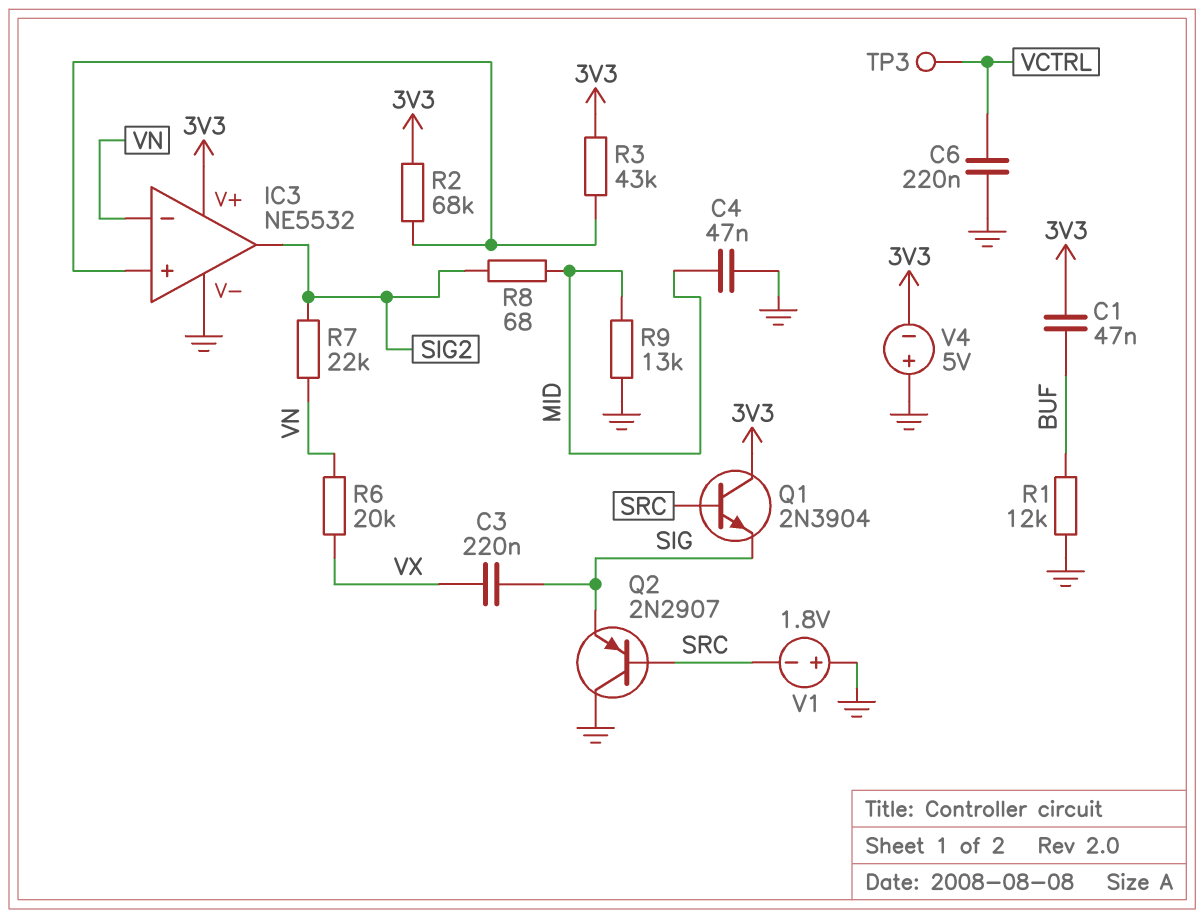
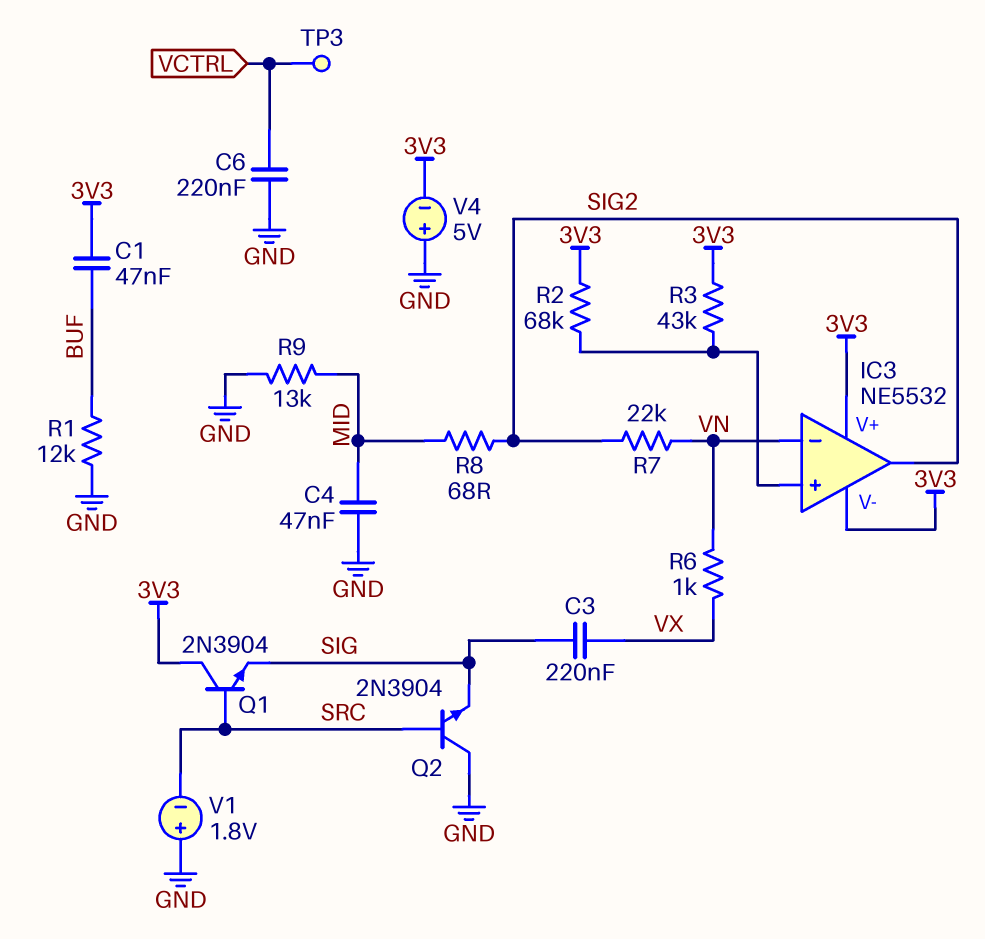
IC3 pin V-: GND -> 3V3
Q2: PNP 2N2907 (B SRC, C GND, E SIG) -> NPN 2N3904 (B SRC, C GND, E SIG)
R6: 20k (VN, VX) -> 1k (VN, VX)

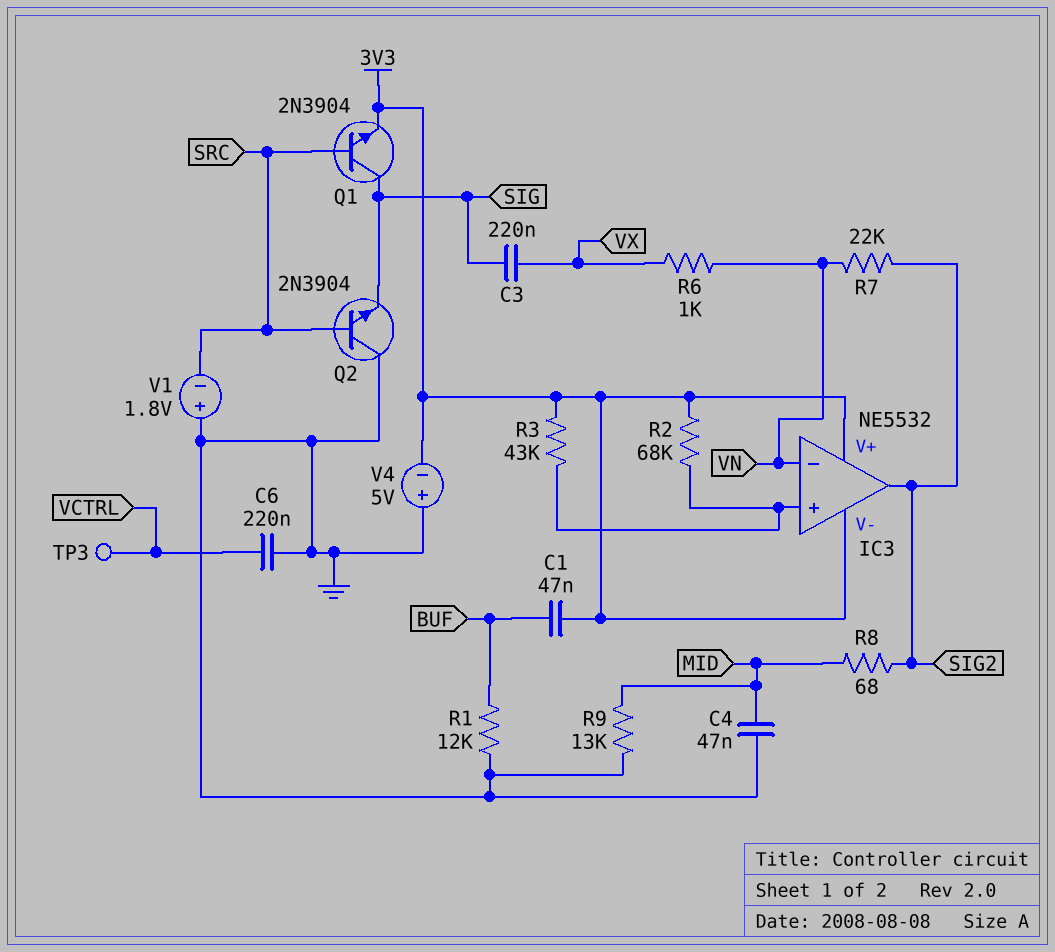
Q1: NPN 2N3904 (B SRC, C 3V3, E SIG) -> NPN 2N3904 (B SRC, C SIG, E 3V3)

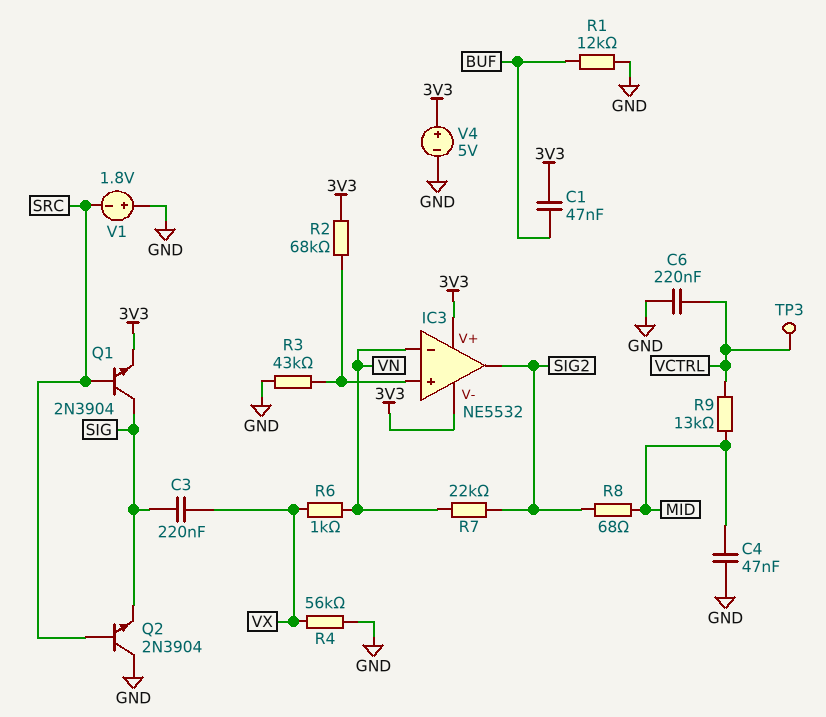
R3: 43k (3V3, IC3/in+) -> 43k (GND, IC3/in+)
R4: none -> 56k (GND, VX)
R9: 13k (GND, MID) -> 13k (MID, VCTRL)
V4: 5V (plus GND, minus 3V3) -> 5V (plus 3V3, minus GND)

